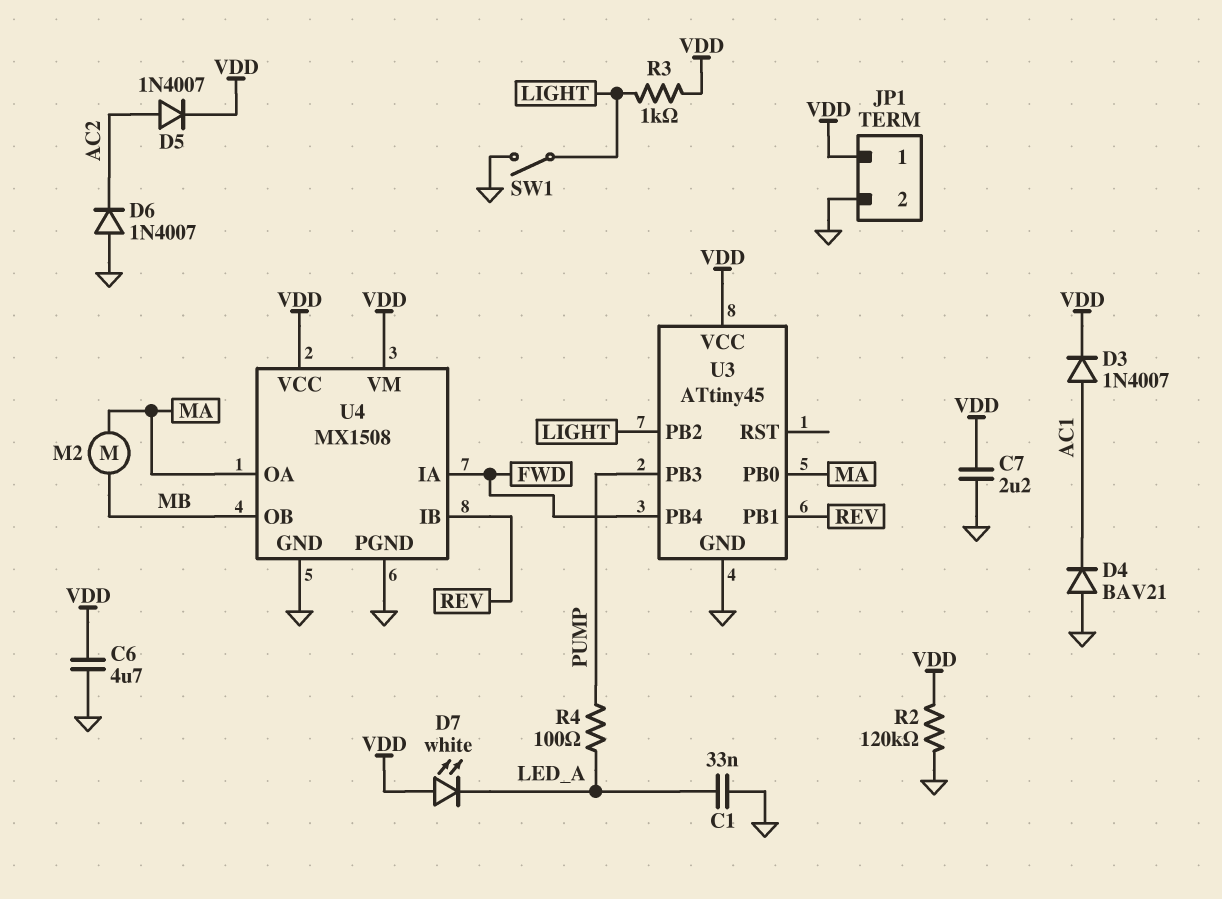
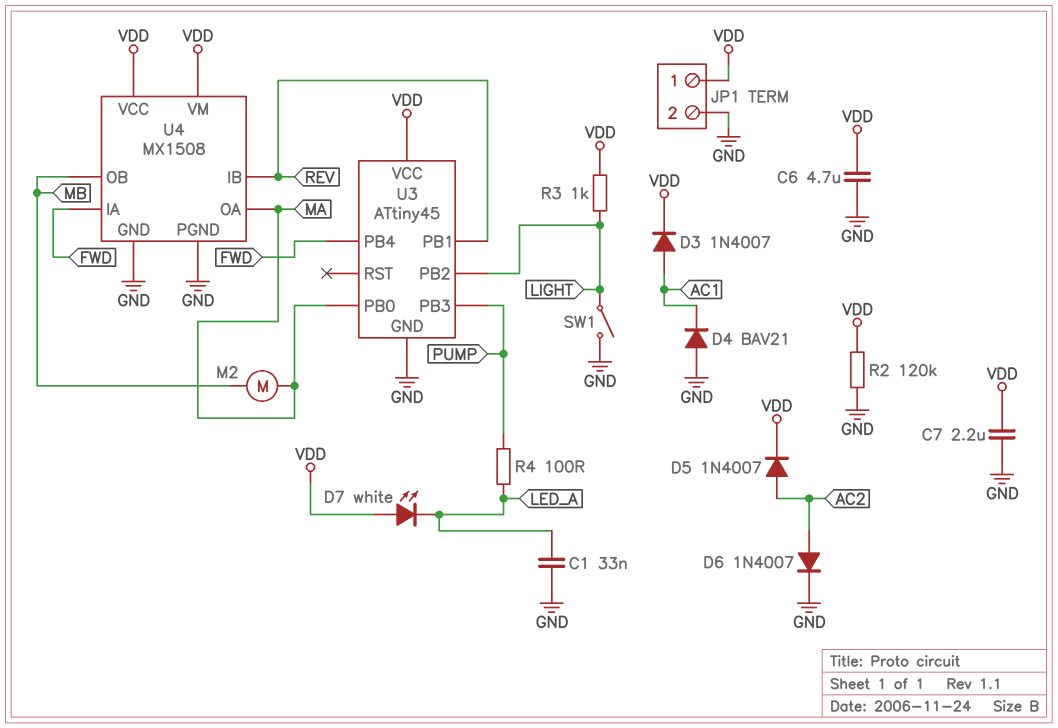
D6: diode 1N4007 (A GND, K AC2) -> diode 1N4007 (A AC2, K GND)

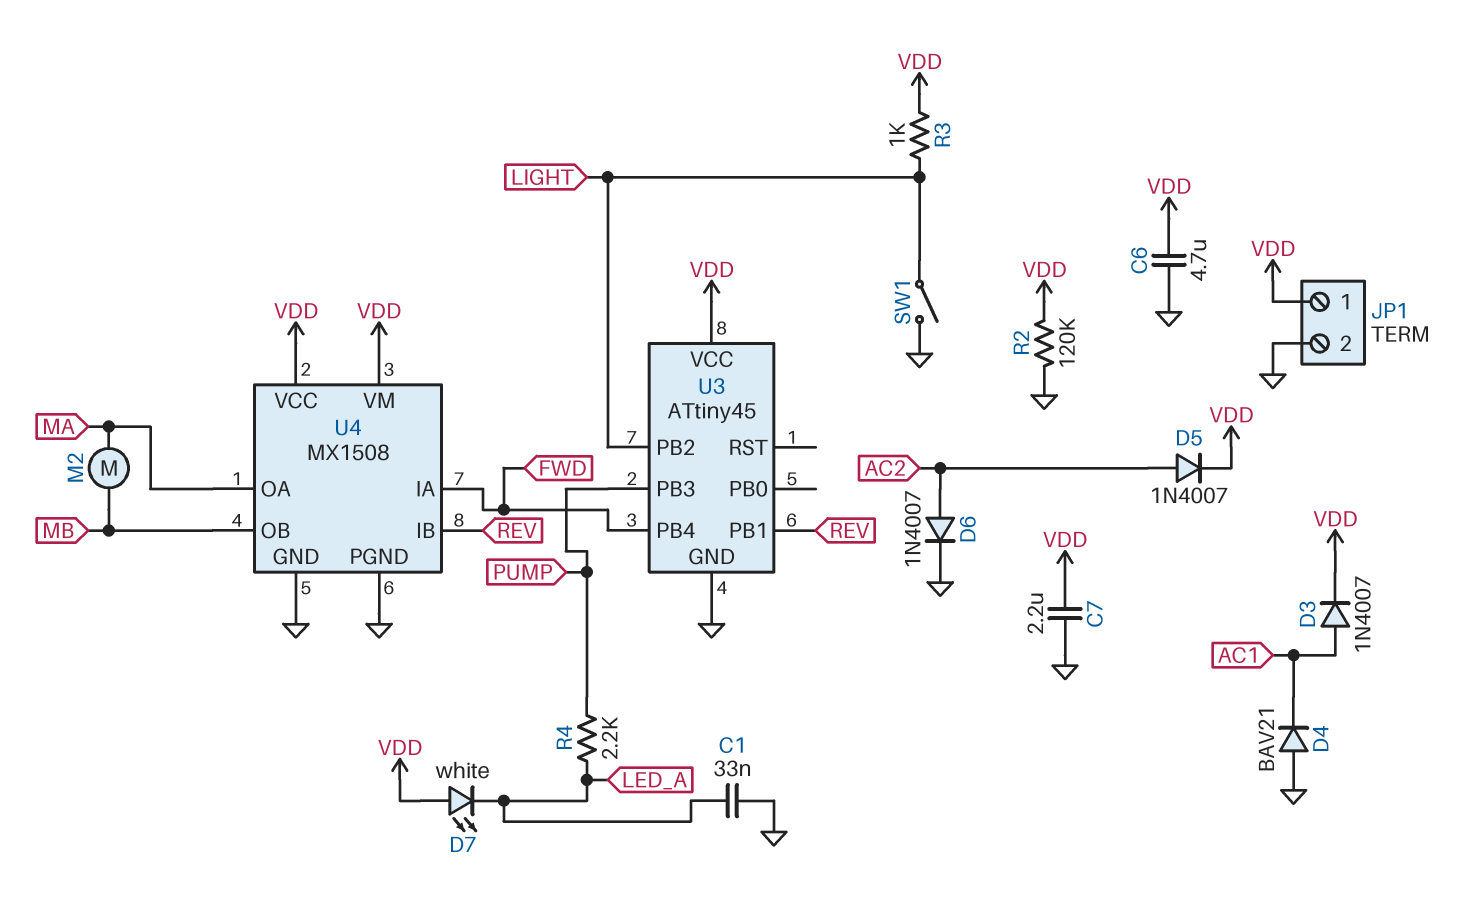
R4: 100 (LED_A, PUMP) -> 2.2k (LED_A, PUMP)
U3 pin PB0: MA -> none

